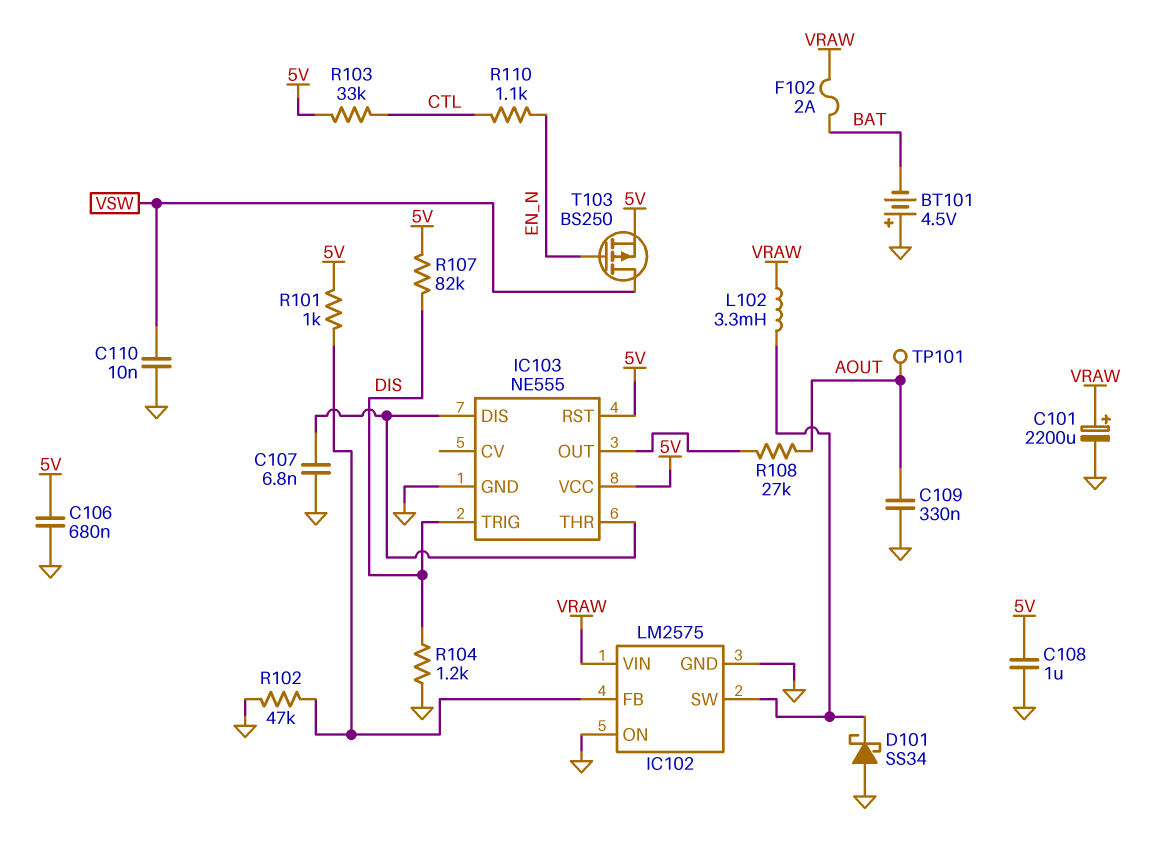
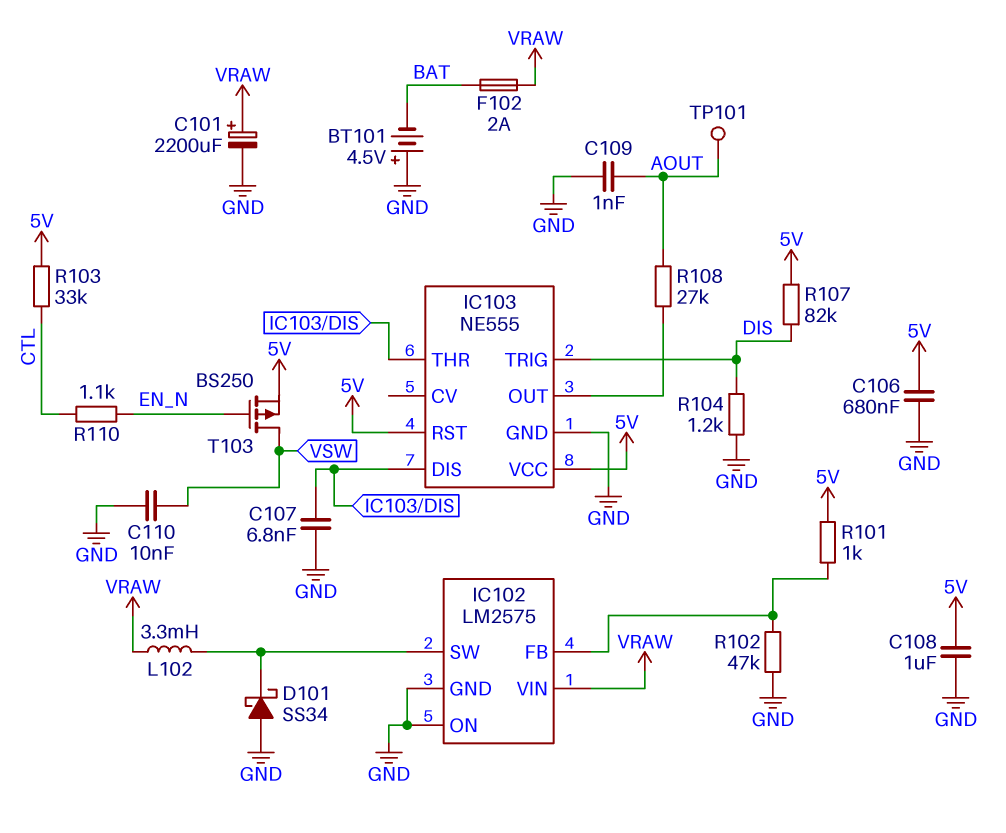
C109: 330nF (AOUT, GND) -> 1nF (AOUT, GND)

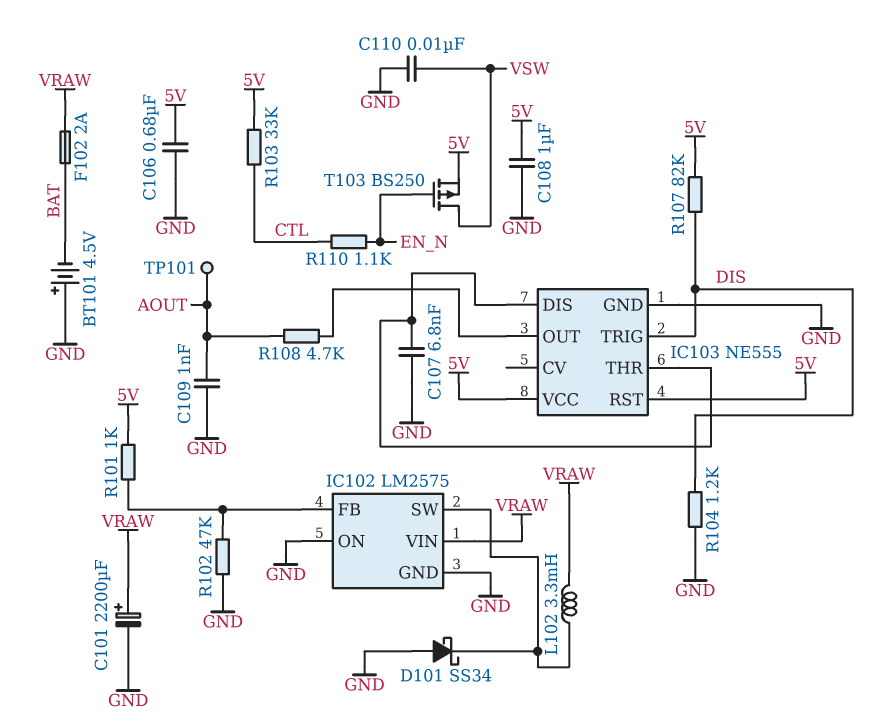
R108: 27k (AOUT, IC103/OUT) -> 4.7k (AOUT, IC103/OUT)

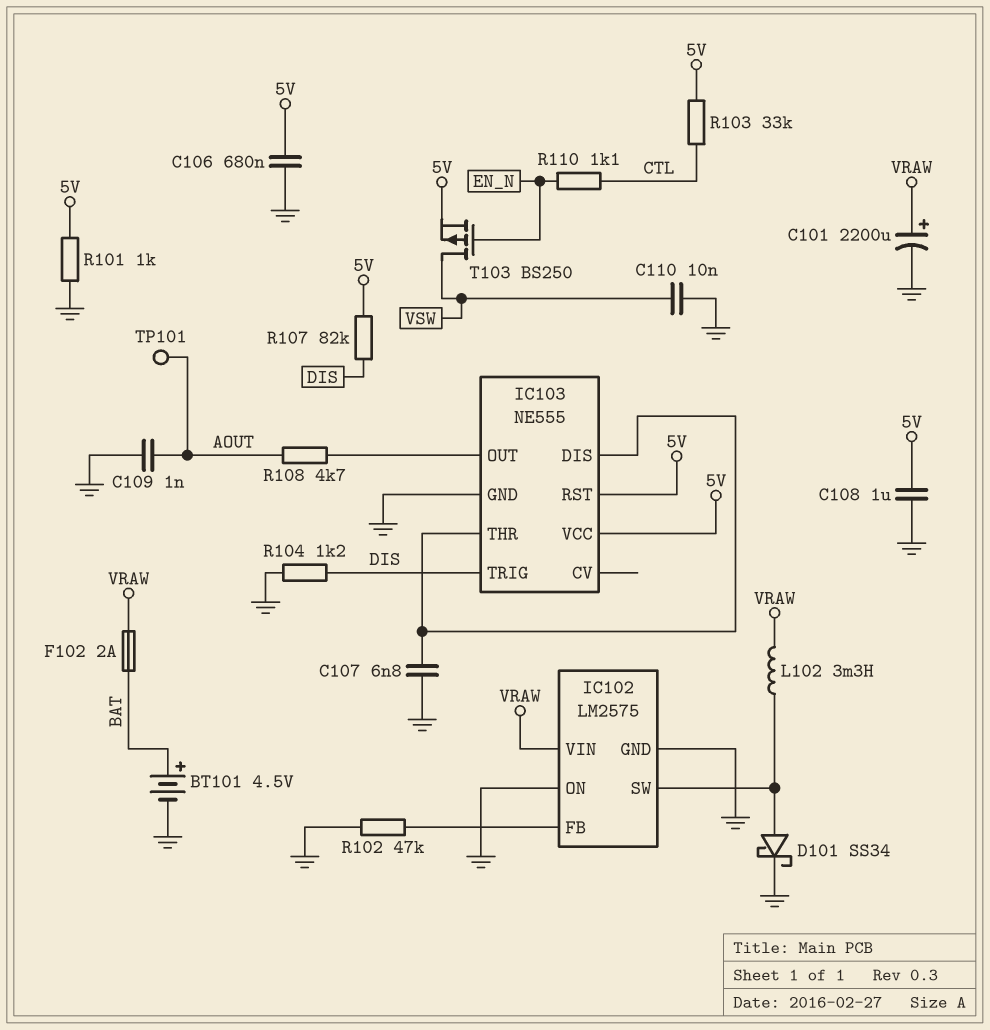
BT101: 4.5V (plus GND, minus BAT) -> 4.5V (plus BAT, minus GND)
D101: schottky SS34 (A GND, K IC102/SW) -> schottky SS34 (A IC102/SW, K GND)
R101: 1k (5V, IC102/FB) -> 1k (5V, GND)

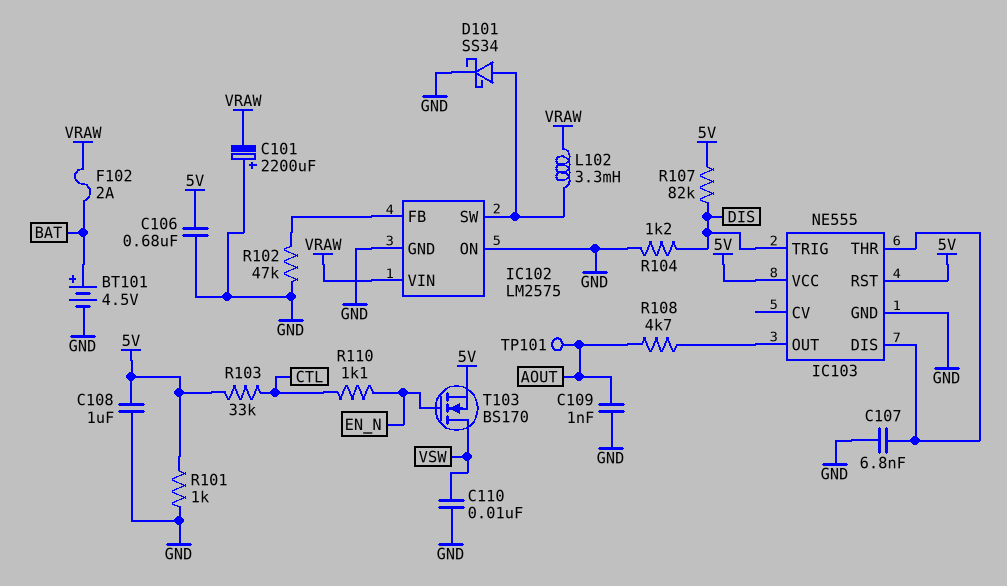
C101: 2200uF (plus VRAW, minus GND) -> 2200uF (plus GND, minus VRAW)
T103: PMOS BS250 (G EN_N, D VSW, S 5V) -> NMOS BS170 (G EN_N, D VSW, S 5V)

